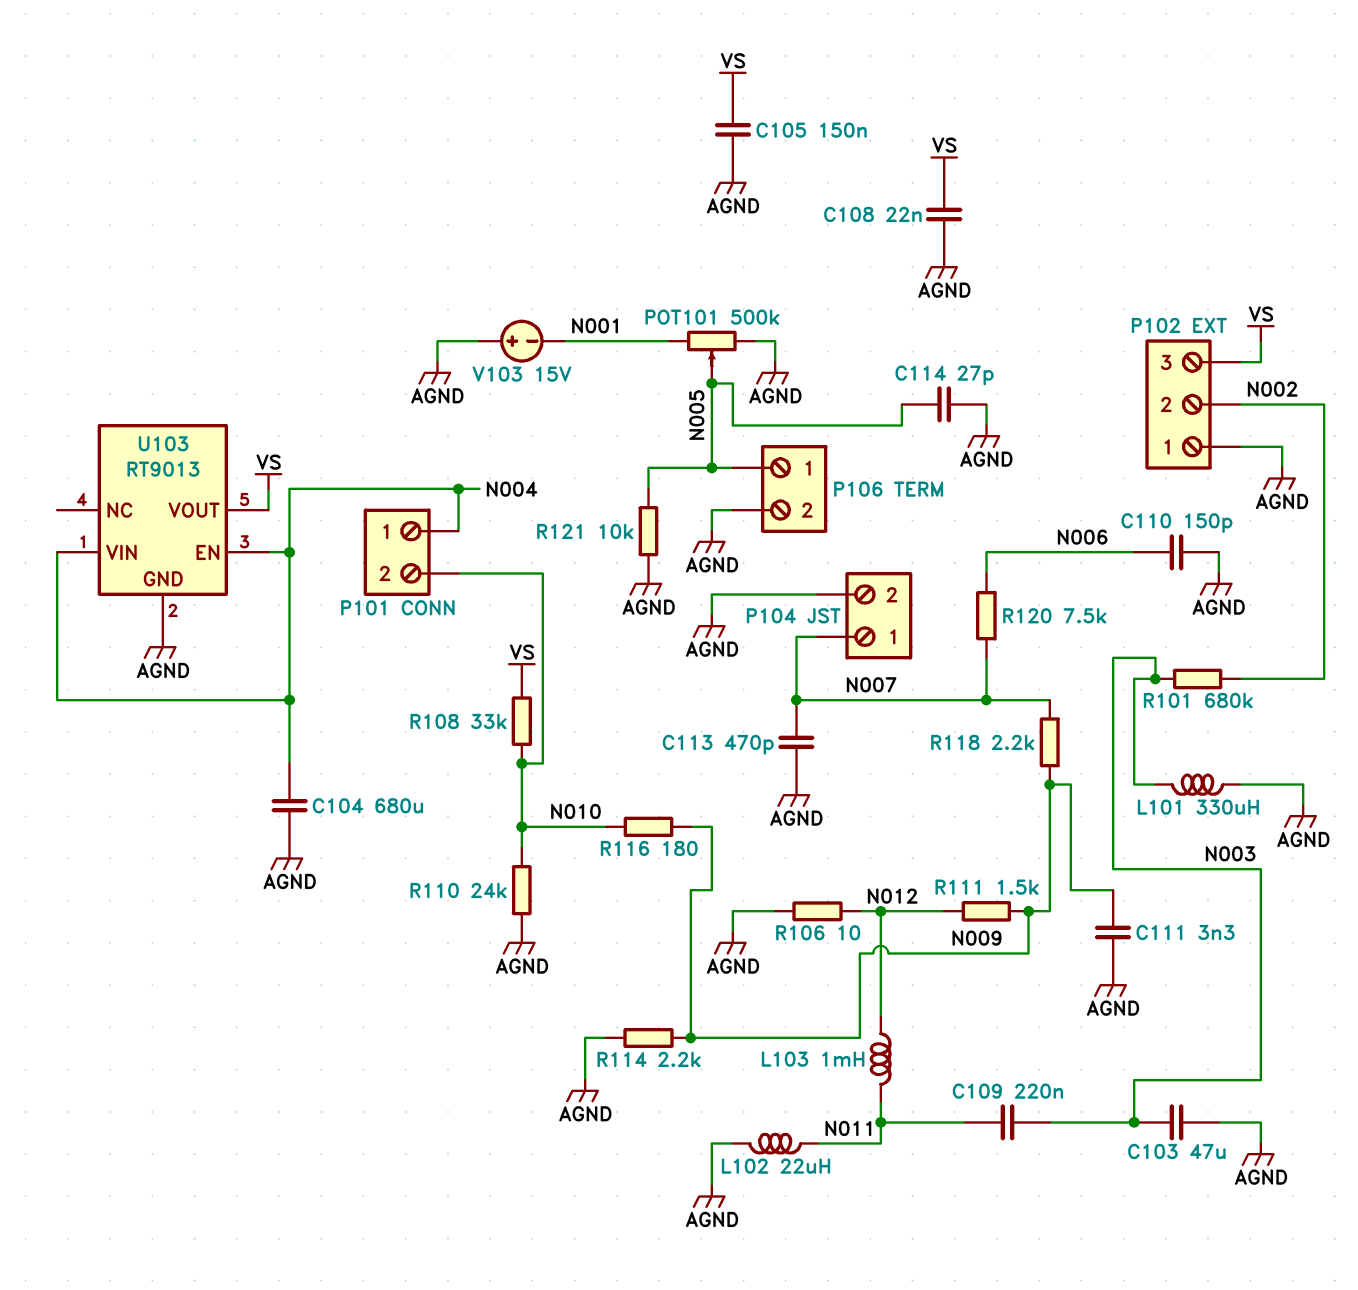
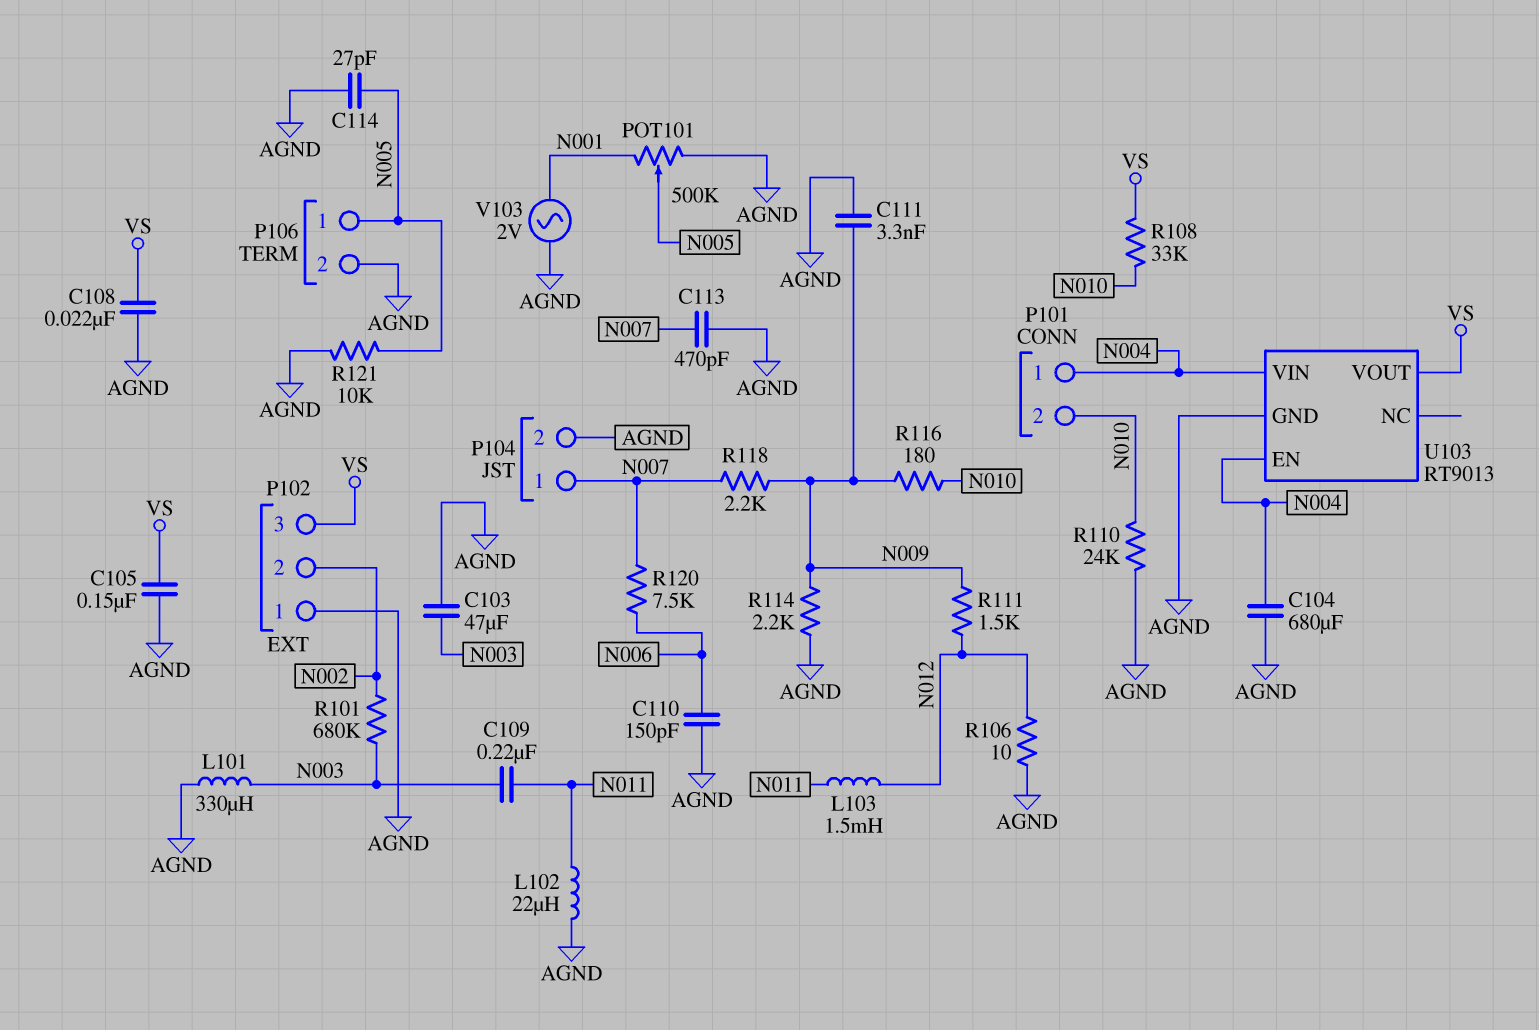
L103: 1mH (N011, N012) -> 1.5mH (N011, N012)
V103: 15V (plus AGND, minus N001) -> AC 2V (AGND, N001)

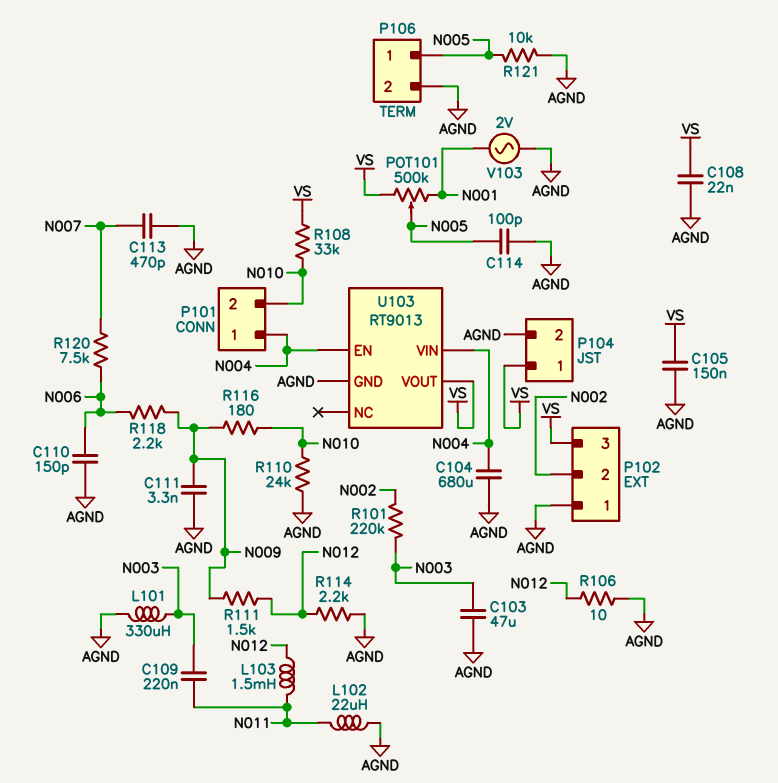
C114: 27pF (AGND, N005) -> 100pF (AGND, N005)
P104 pin 1: N007 -> VS
POT101: 500k (AGND, N001, wiper N005) -> 500k (N001, VS, wiper N005)
R101: 680k (N002, N003) -> 220k (N002, N003)
R114: 2.2k (AGND, N009) -> 2.2k (AGND, N012)
R118: 2.2k (N007, N009) -> 2.2k (N006, N009)

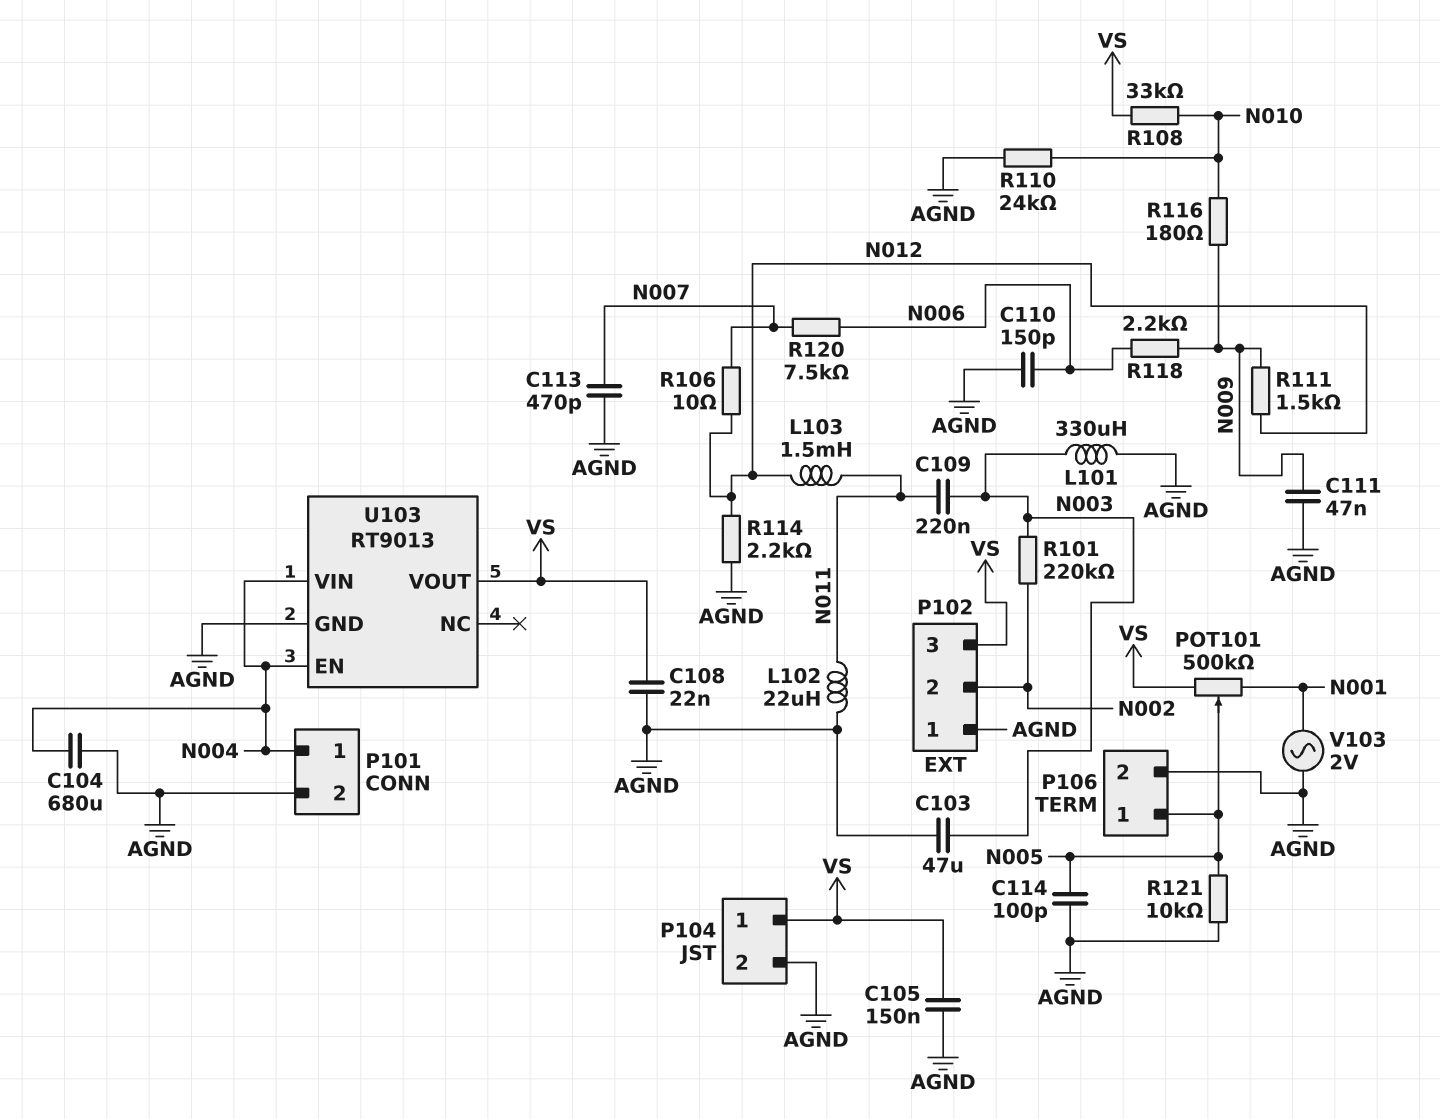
C111: 3.3nF (AGND, N009) -> 47nF (AGND, N009)
P101 pin 2: N010 -> AGND
R106: 10 (AGND, N012) -> 10 (N007, N012)

